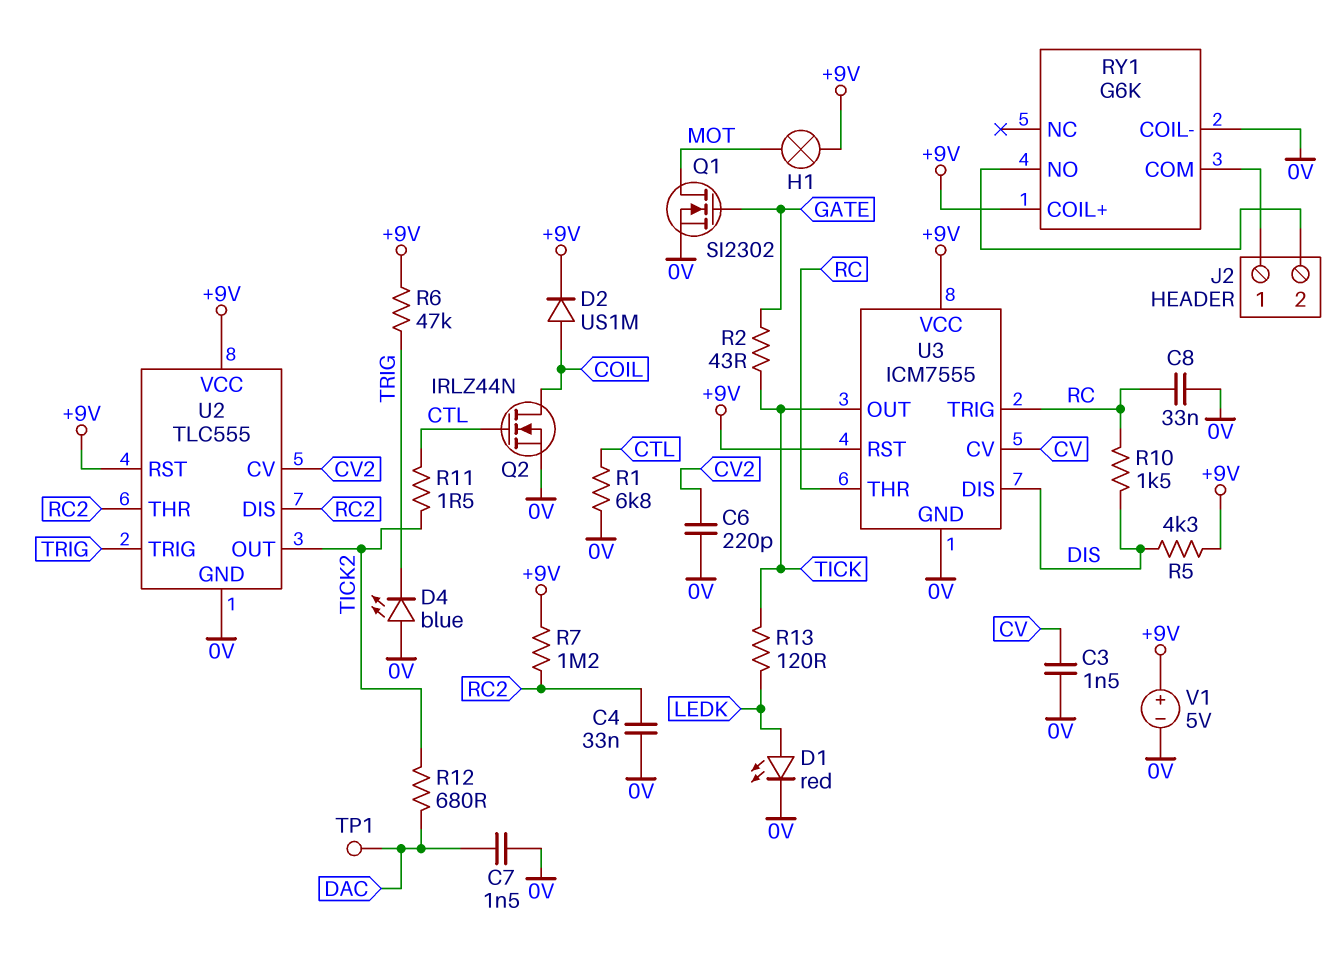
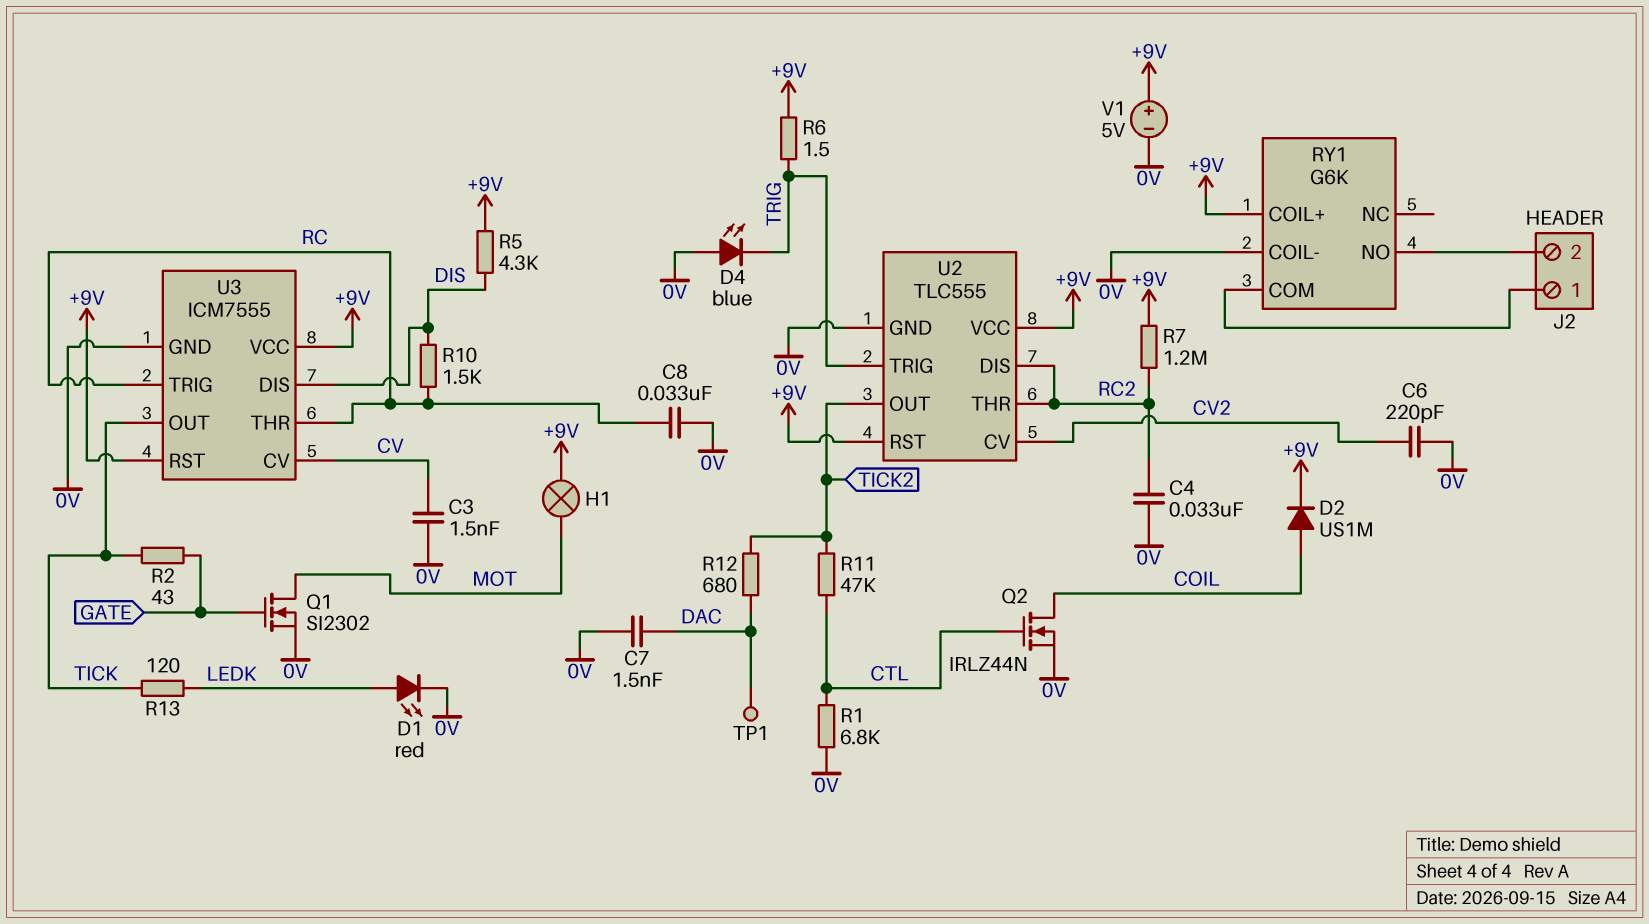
R6: 47k (+9V, TRIG) -> 1.5 (+9V, TRIG)
R11: 1.5 (CTL, TICK2) -> 47k (CTL, TICK2)

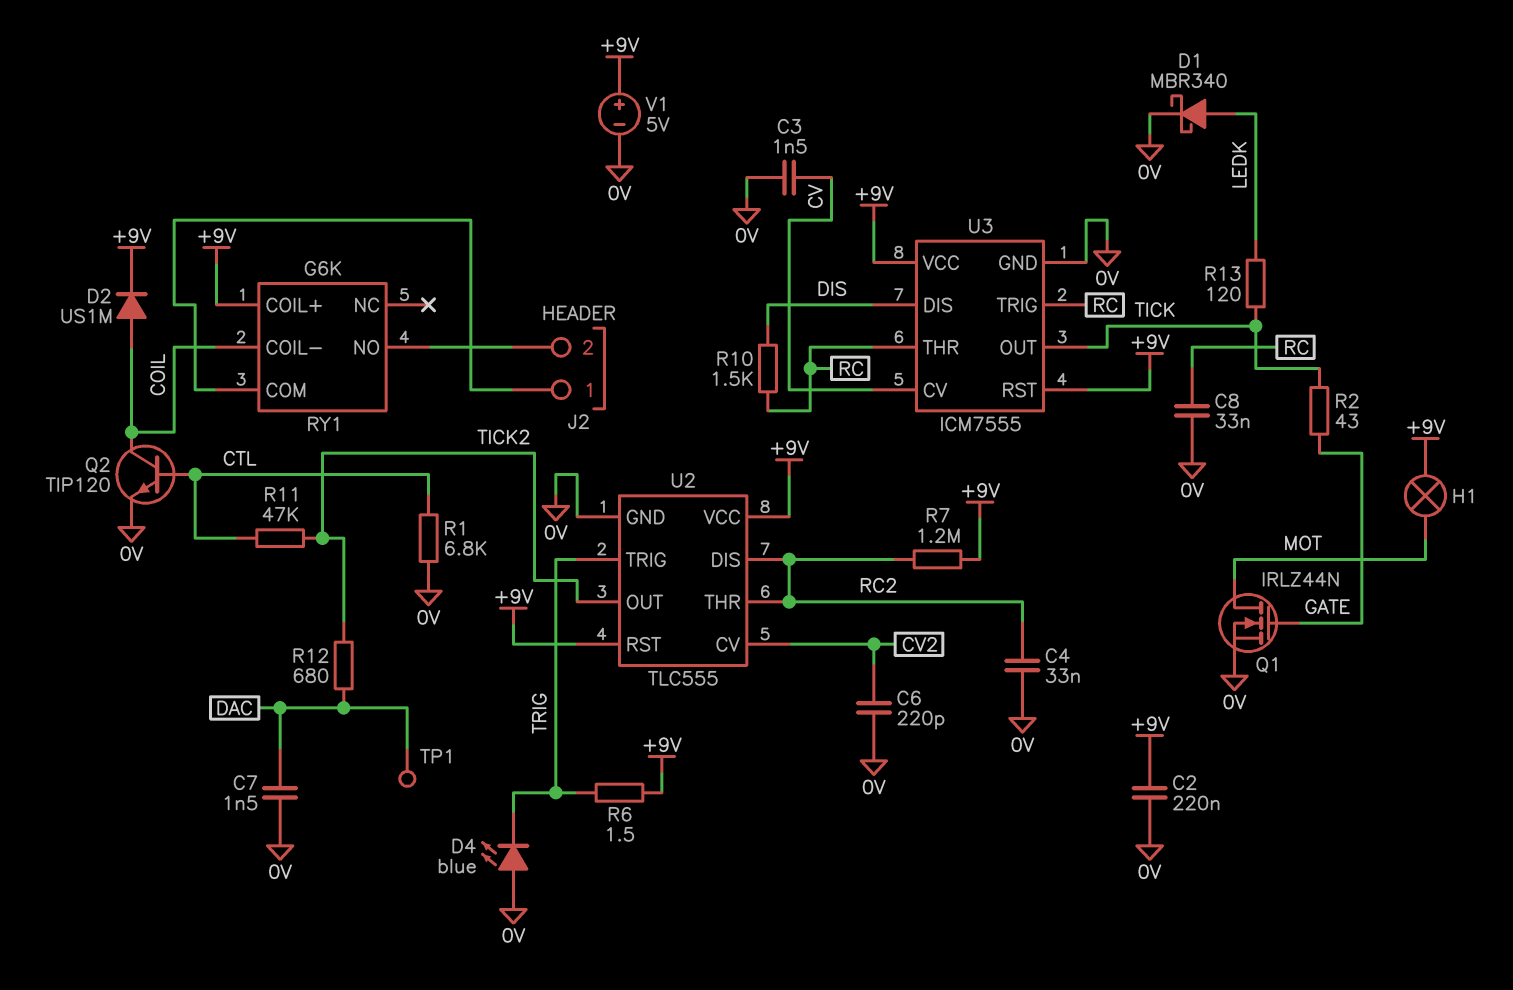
C2: none -> 220nF (+9V, 0V)
D1: LED red (A LEDK, K 0V) -> schottky MBR340 (A LEDK, K 0V)
Q1: NMOS SI2302 (G GATE, D MOT, S 0V) -> NMOS IRLZ44N (G GATE, D MOT, S 0V)
Q2: NMOS IRLZ44N (G CTL, D COIL, S 0V) -> NPN TIP120 (B CTL, C COIL, E 0V)
R5: 4.3k (+9V, DIS) -> none
RY1 pin COIL-: 0V -> COIL

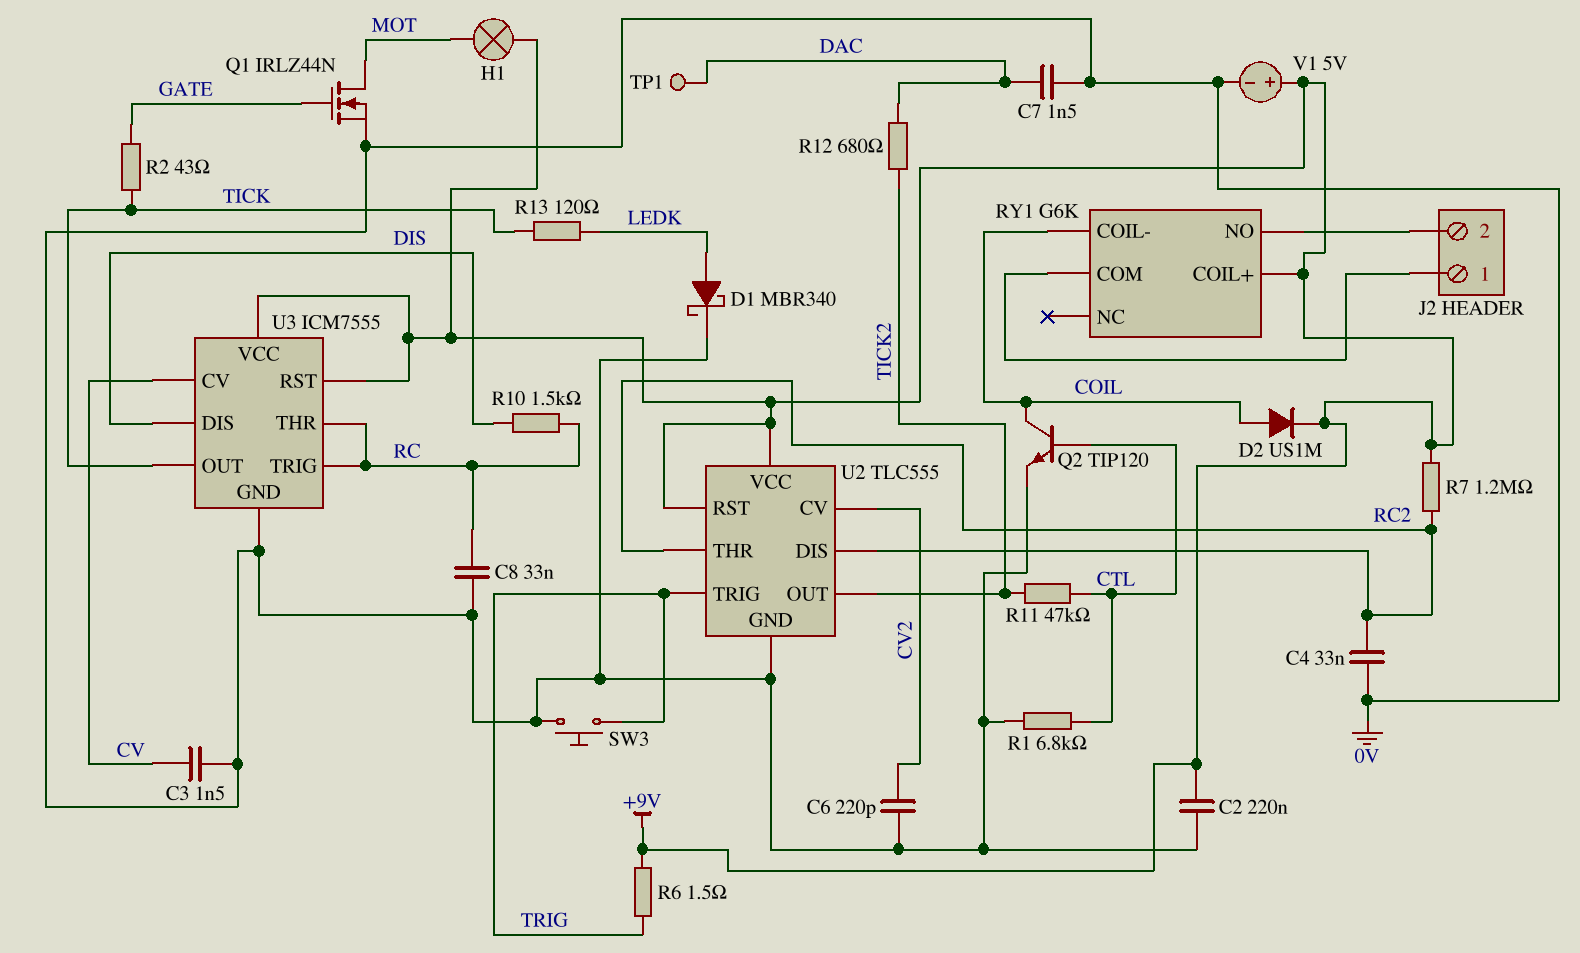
D4: LED blue (A 0V, K TRIG) -> none
SW3: none -> button (0V, TRIG)

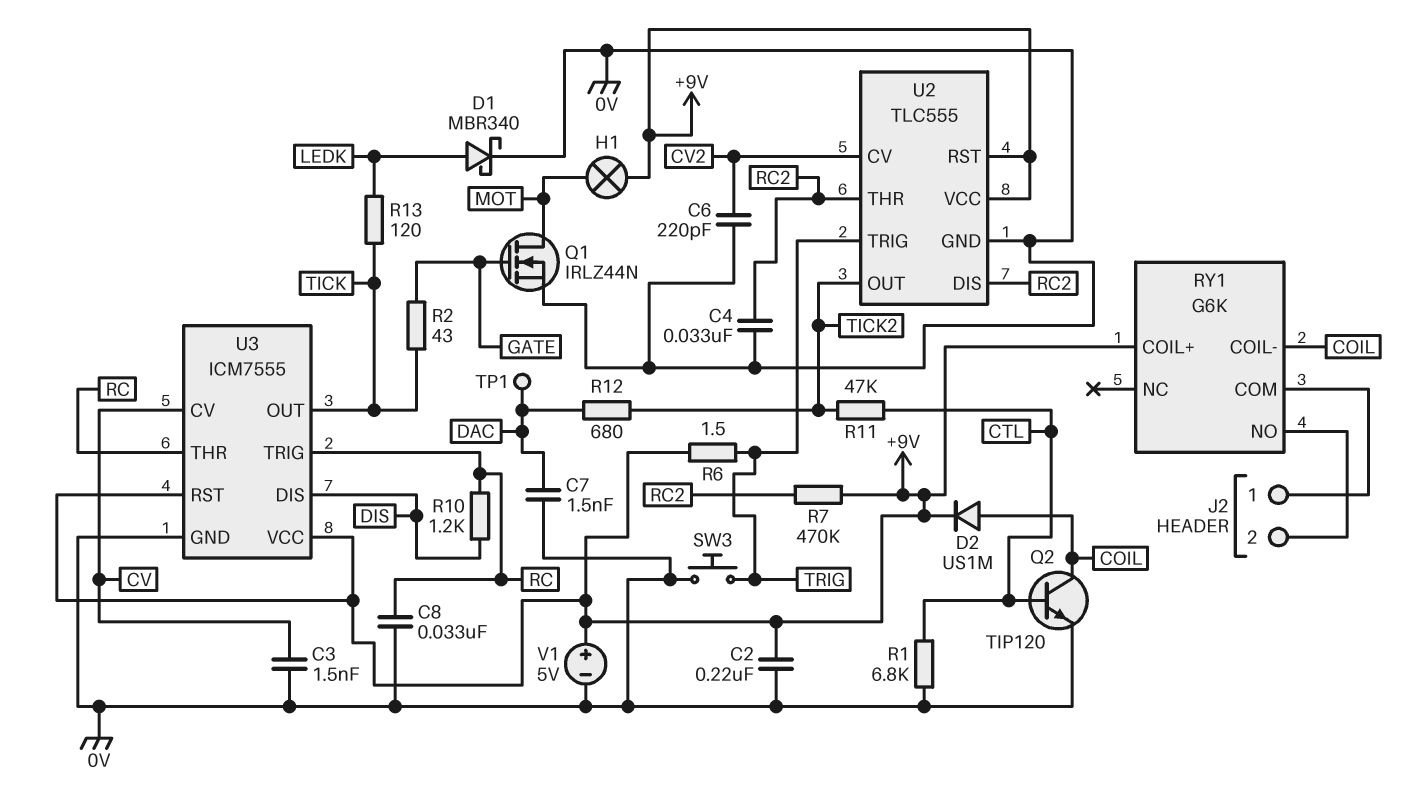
R7: 1.2M (+9V, RC2) -> 470k (+9V, RC2)
R10: 1.5k (DIS, RC) -> 1.2k (DIS, RC)

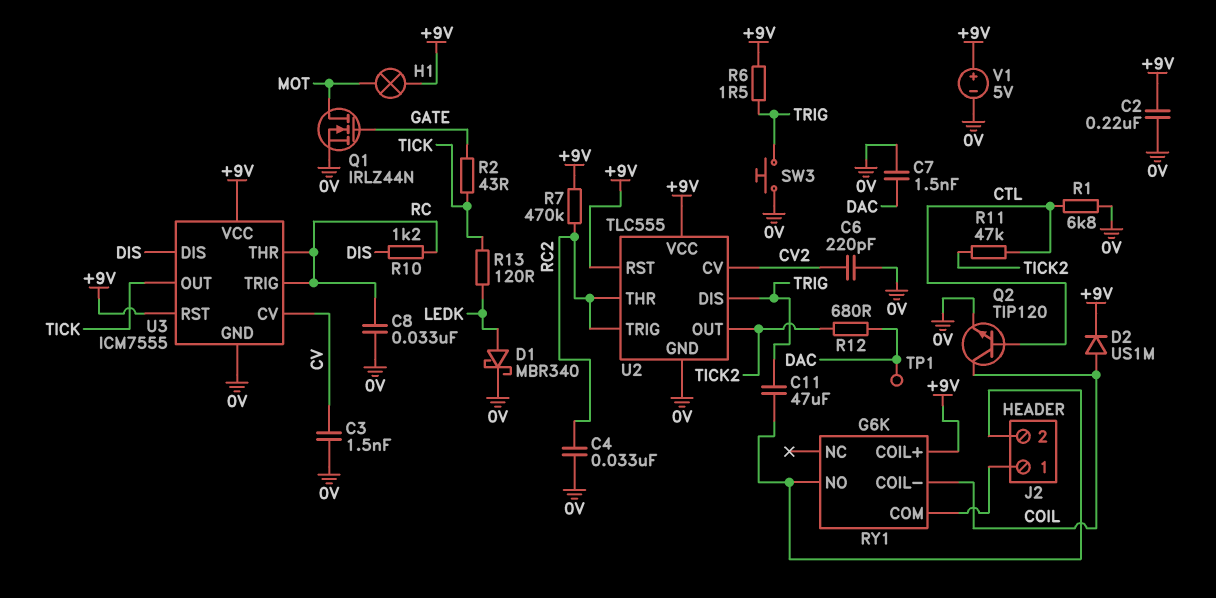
C11: none -> 47uF (J2/2, TRIG)
U2 pin DIS: RC2 -> TRIG
U2 pin TRIG: TRIG -> RC2

